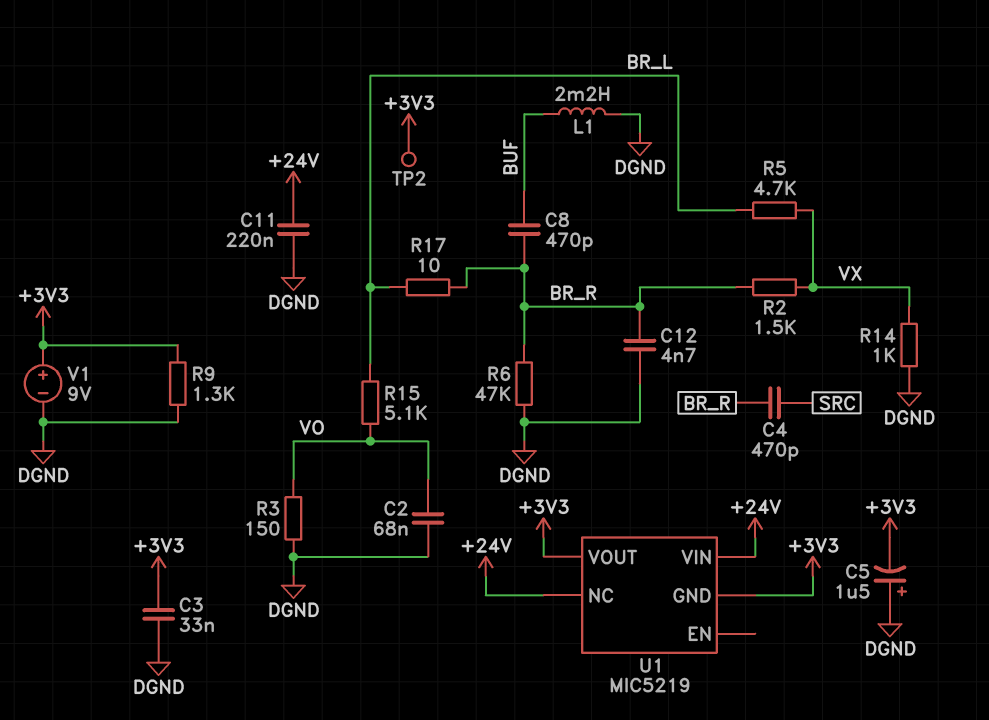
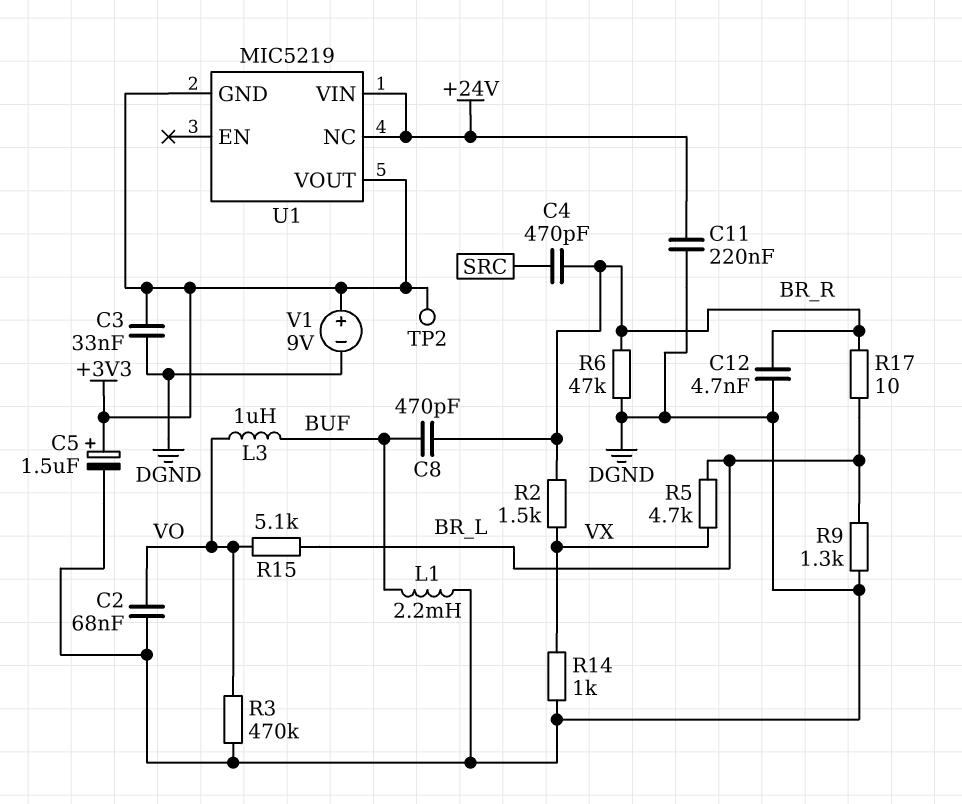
C5: 1.5uF (plus DGND, minus +3V3) -> 1.5uF (plus +3V3, minus DGND)
L3: none -> 1uH (BUF, VO)
R3: 150 (DGND, VO) -> 470k (DGND, VO)
R9: 1.3k (+3V3, DGND) -> 1.3k (BR_L, DGND)

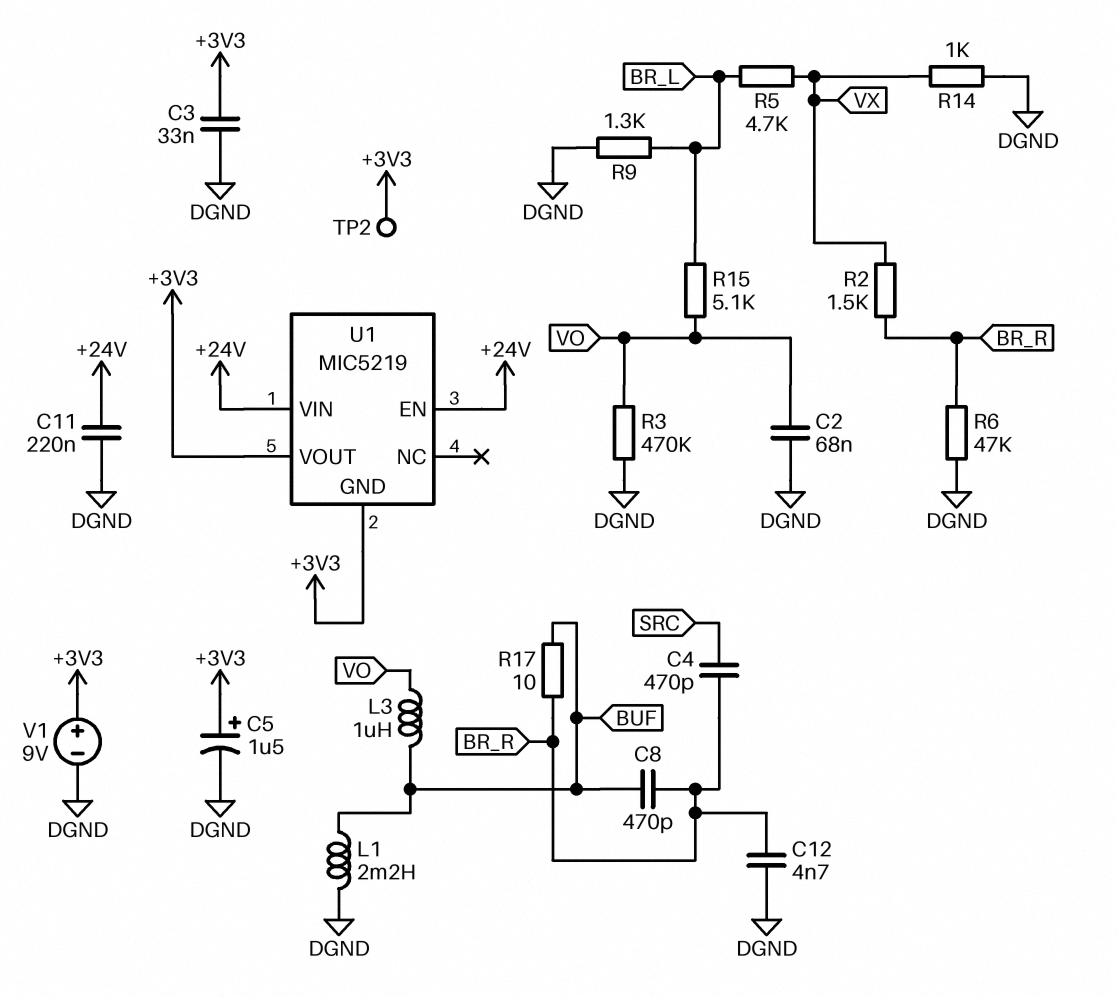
R17: 10 (BR_L, BR_R) -> 10 (BR_R, BUF)
U1 pin EN: none -> +24V
U1 pin NC: +24V -> none

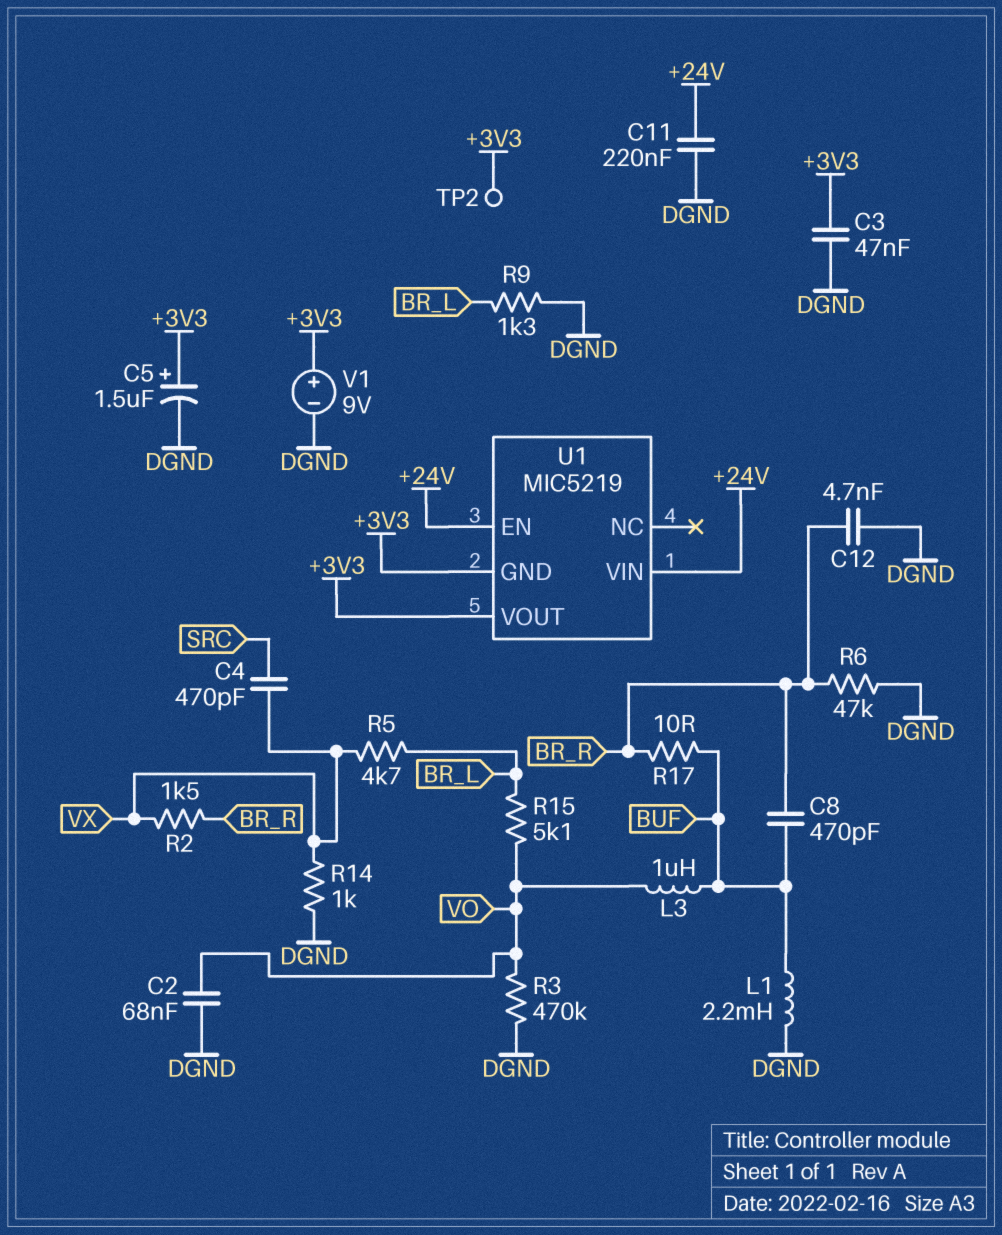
C3: 33nF (+3V3, DGND) -> 47nF (+3V3, DGND)
C4: 470pF (BR_R, SRC) -> 470pF (SRC, VX)

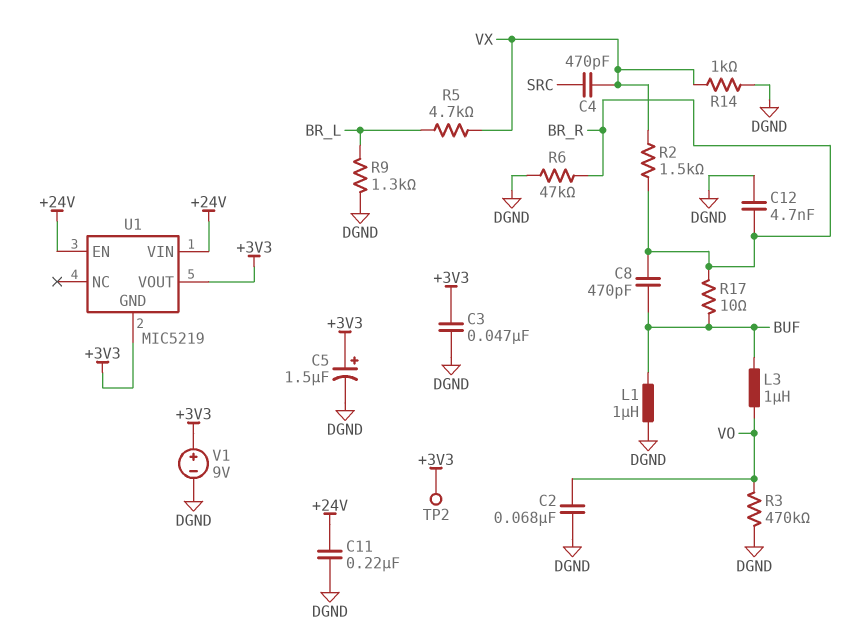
L1: 2.2mH (BUF, DGND) -> 1uH (BUF, DGND)
R15: 5.1k (BR_L, VO) -> none

